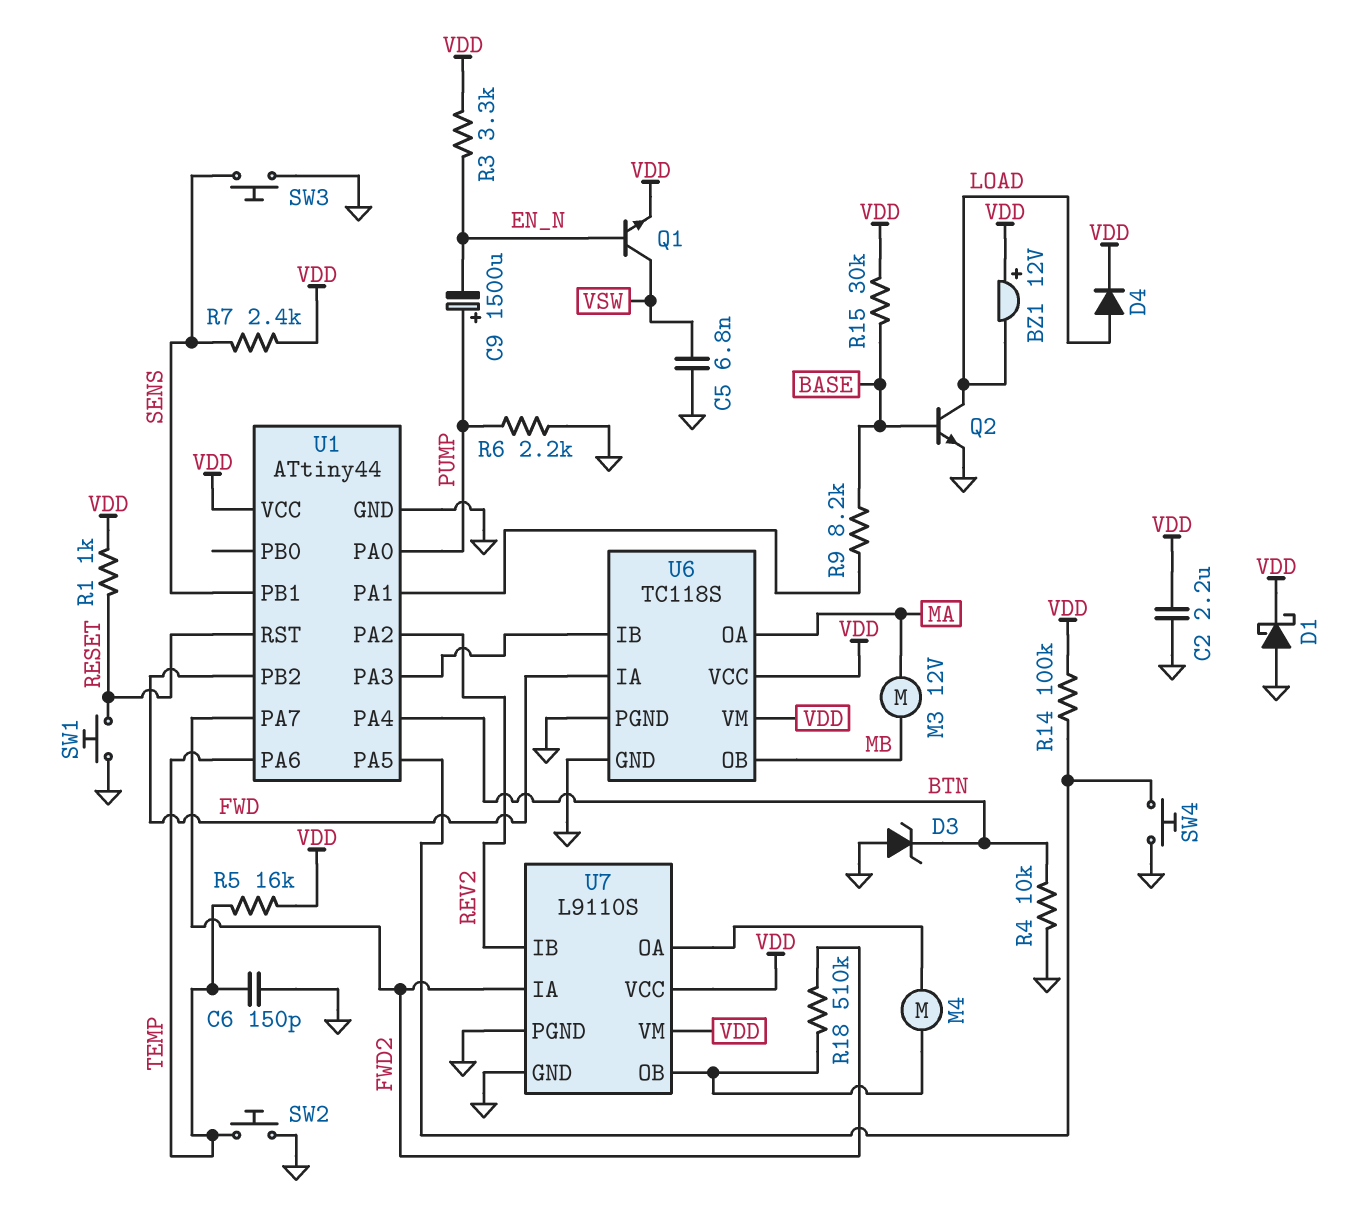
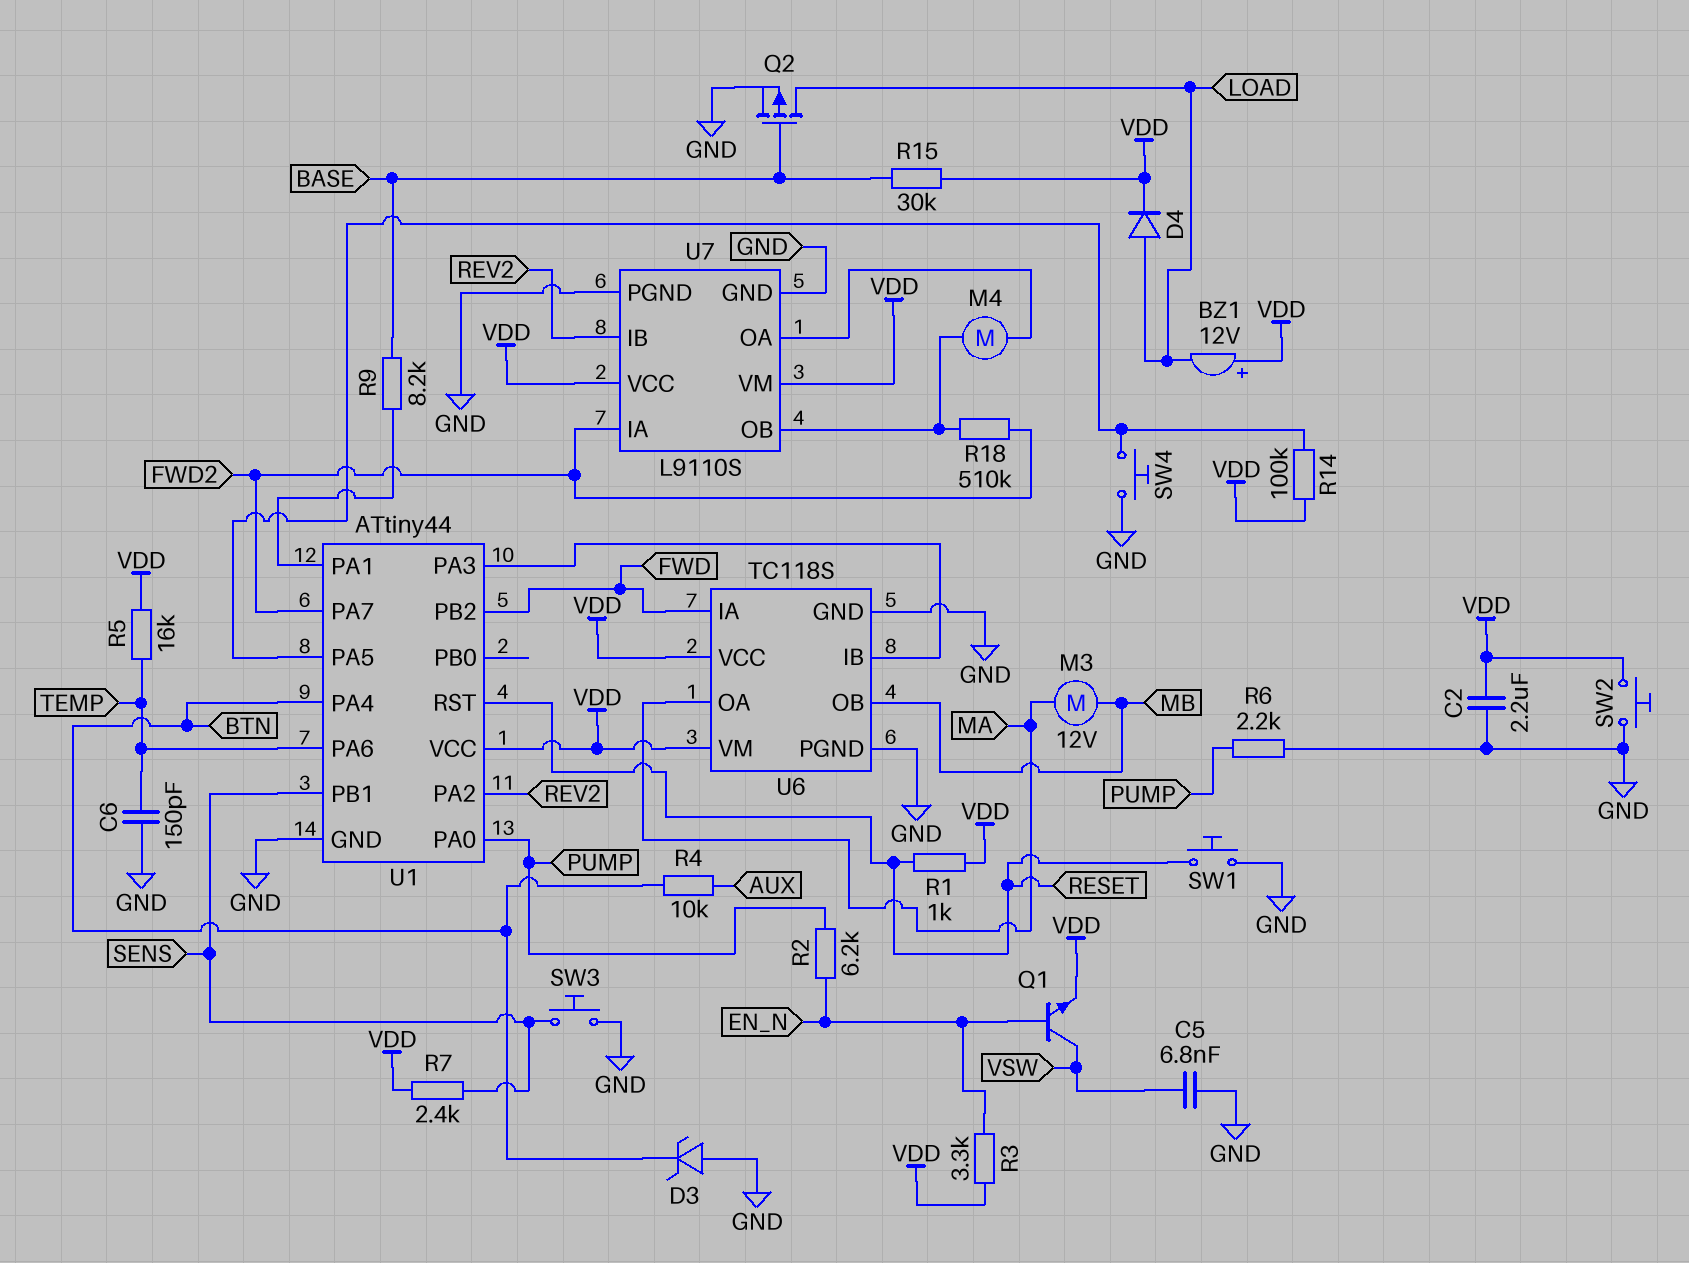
C9: 1500uF (plus PUMP, minus EN_N) -> none
D1: schottky (A GND, K VDD) -> none
Q2: NPN (B BASE, C LOAD, E GND) -> PMOS (G BASE, D LOAD, S GND)
R2: none -> 6.2k (EN_N, PUMP)
R4: 10k (BTN, GND) -> 10k (AUX, BTN)
SW2: button (GND, TEMP) -> button (GND, VDD)

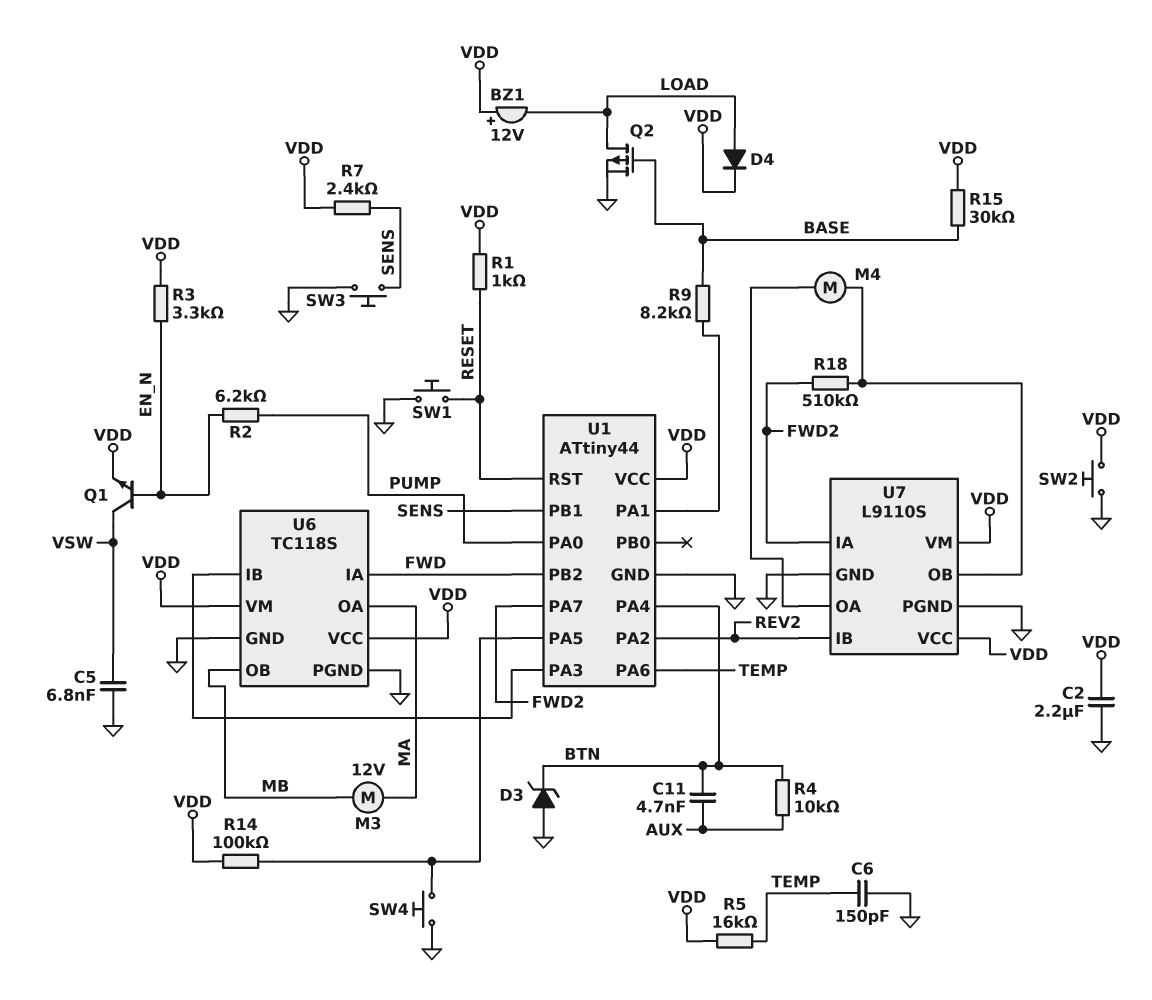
C11: none -> 4.7nF (AUX, BTN)
R6: 2.2k (GND, PUMP) -> none

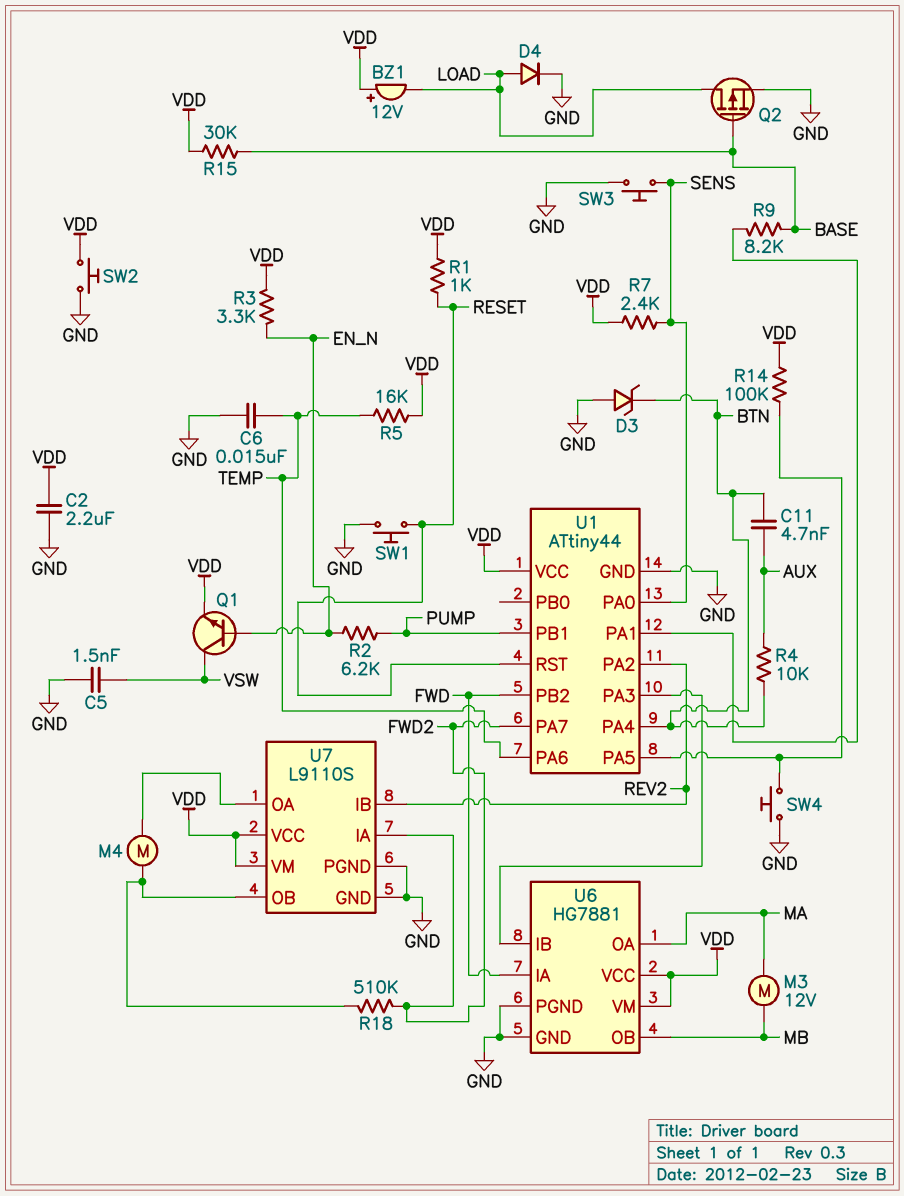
C5: 6.8nF (GND, VSW) -> 1.5nF (GND, VSW)
C6: 150pF (GND, TEMP) -> 15nF (GND, TEMP)
D4: diode (A LOAD, K VDD) -> diode (A LOAD, K GND)
U1 pin PA0: PUMP -> SENS
U1 pin PB1: SENS -> PUMP
U6: TC118S -> HG7881

